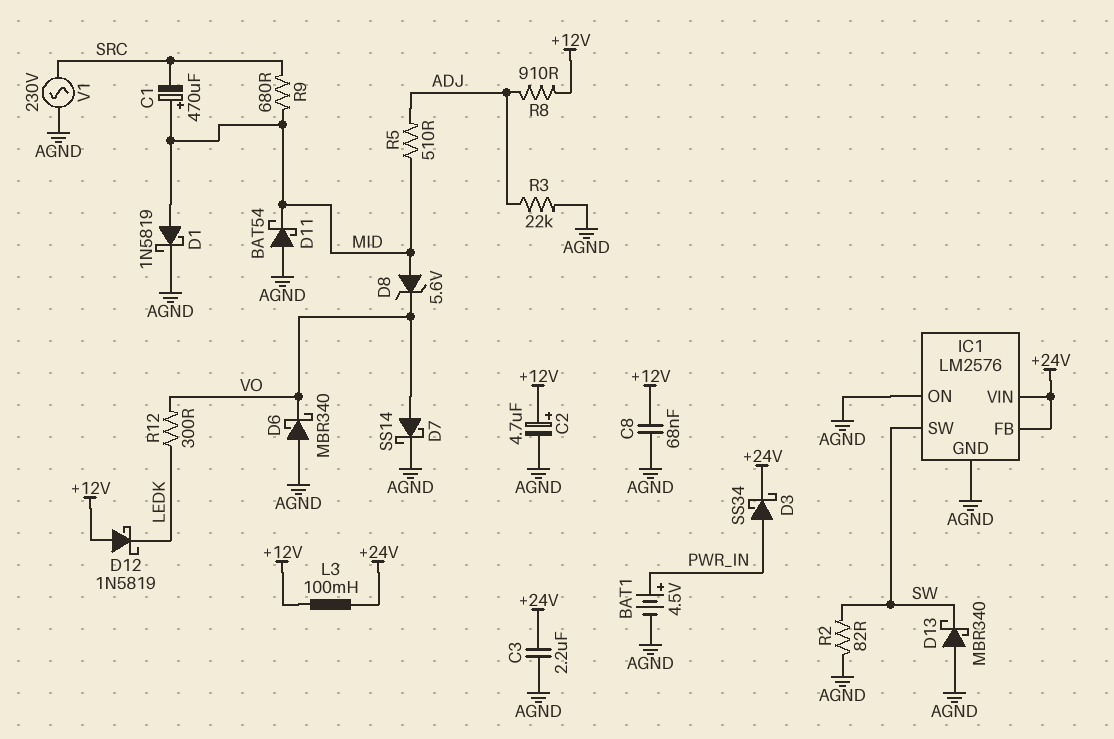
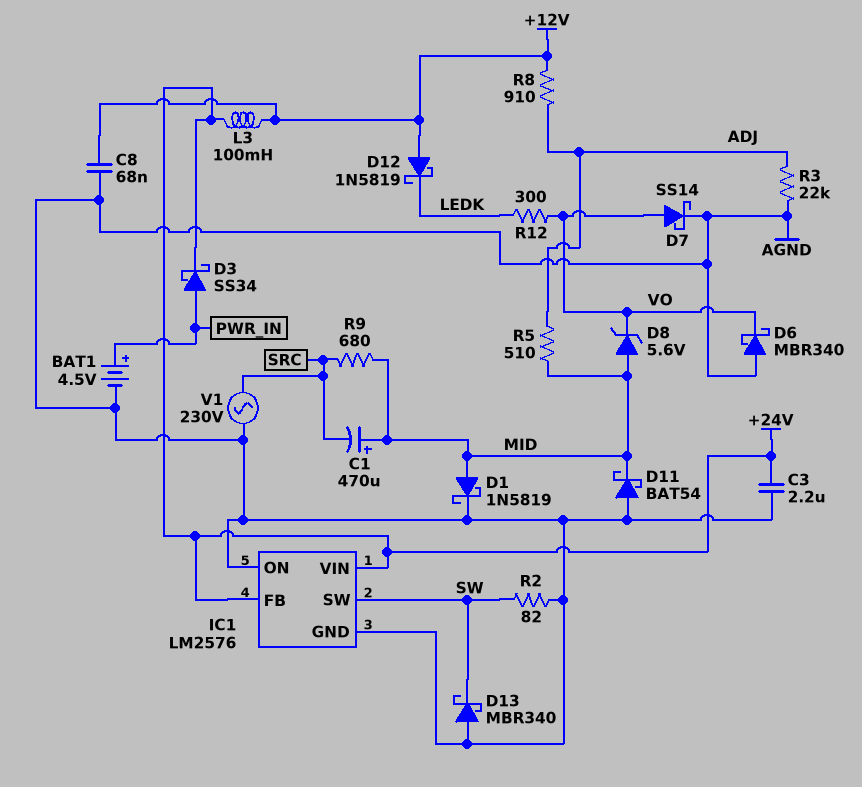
C2: 4.7uF (plus +12V, minus AGND) -> none

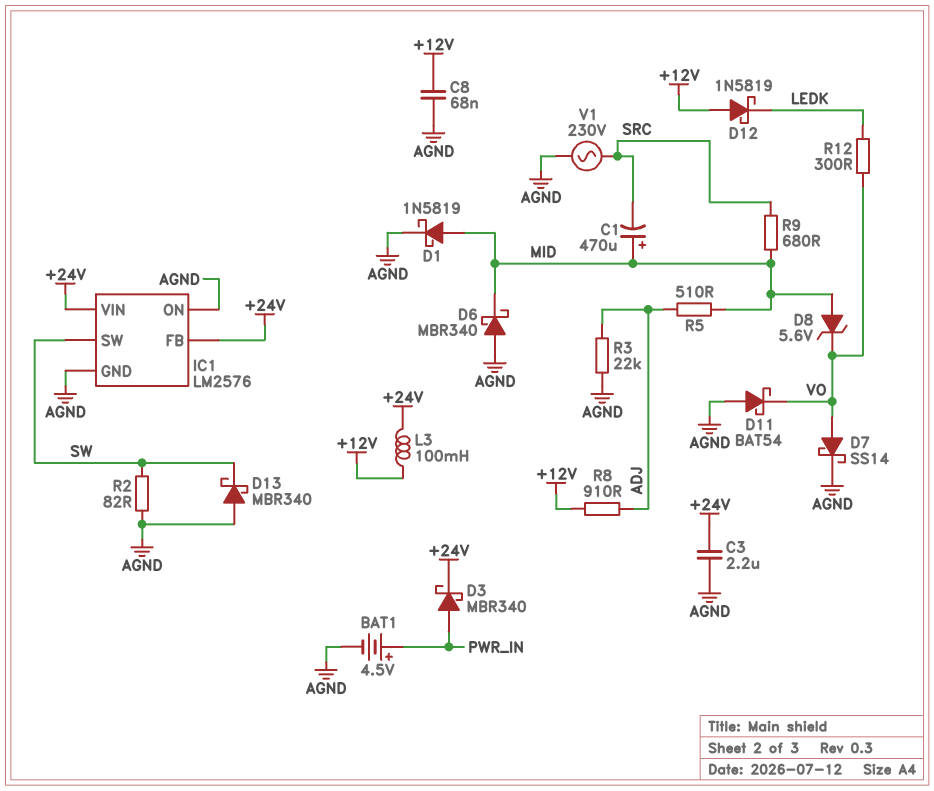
D3: schottky SS34 (A PWR_IN, K +24V) -> schottky MBR340 (A PWR_IN, K +24V)
D6: schottky MBR340 (A AGND, K VO) -> schottky MBR340 (A AGND, K MID)
D11: schottky BAT54 (A AGND, K MID) -> schottky BAT54 (A AGND, K VO)

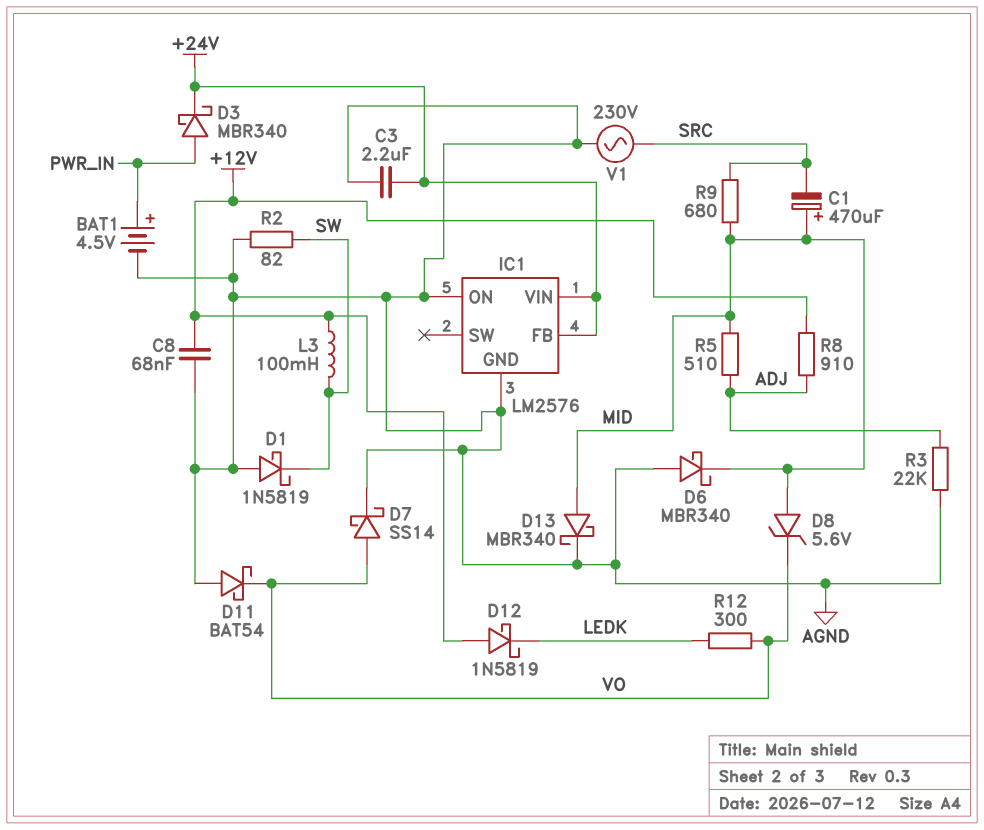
D1: schottky 1N5819 (A MID, K AGND) -> schottky 1N5819 (A AGND, K SW)
D13: schottky MBR340 (A AGND, K SW) -> schottky MBR340 (A MID, K AGND)
IC1 pin SW: SW -> none
L3: 100mH (+12V, +24V) -> 100mH (+12V, SW)

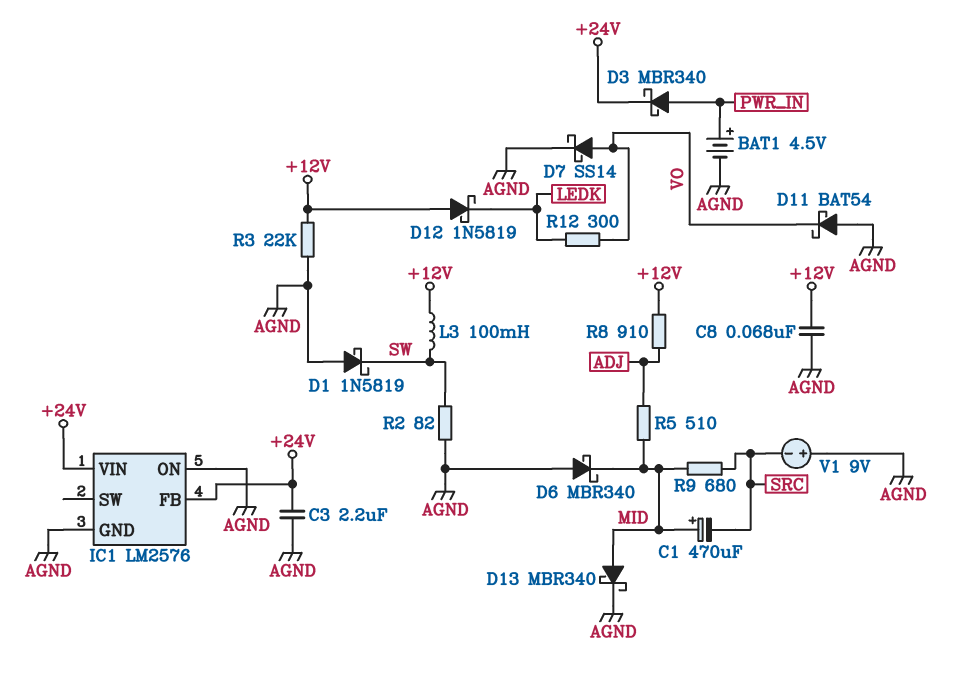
D8: zener 5.6V (A MID, K VO) -> none
R3: 22k (ADJ, AGND) -> 22k (+12V, AGND)
V1: AC 230V (AGND, SRC) -> 9V (plus AGND, minus SRC)

